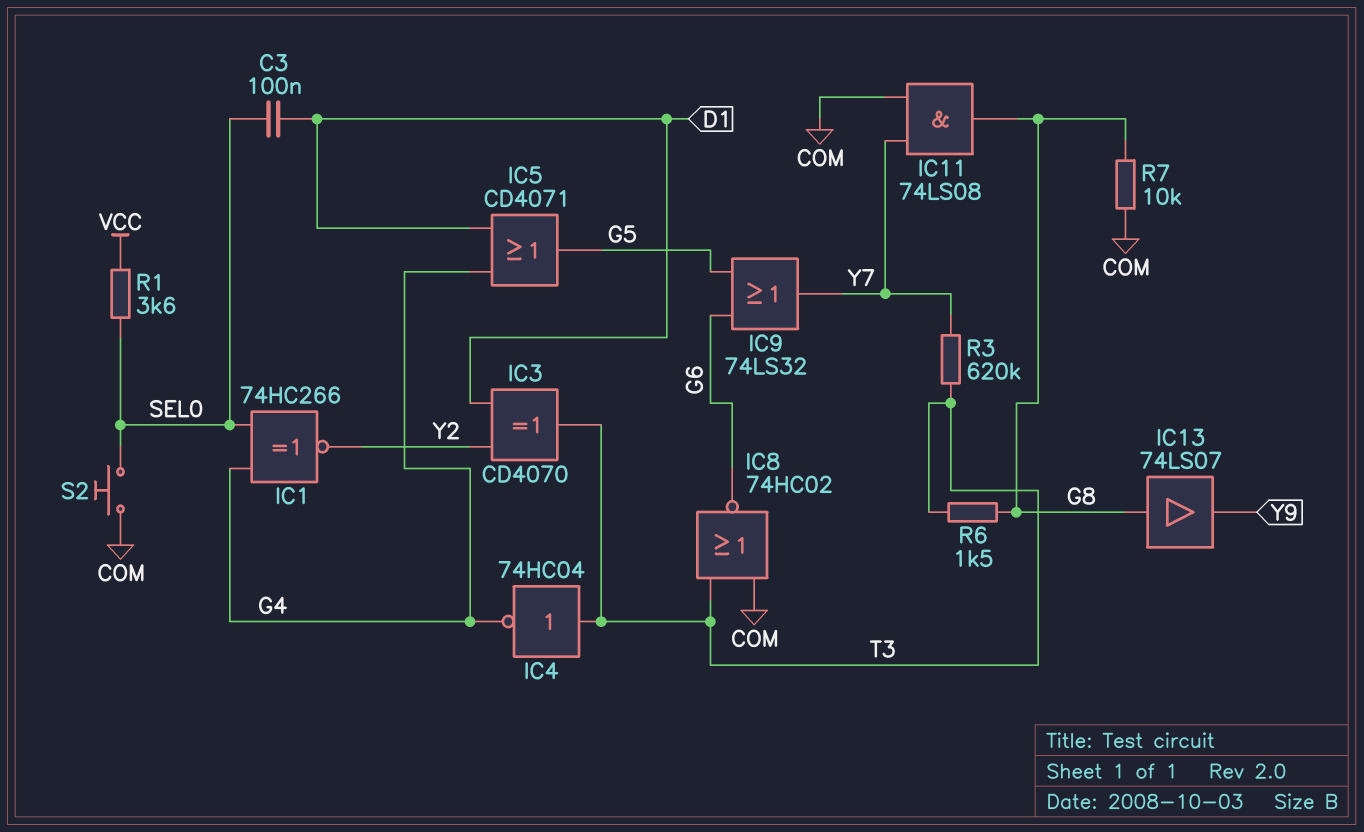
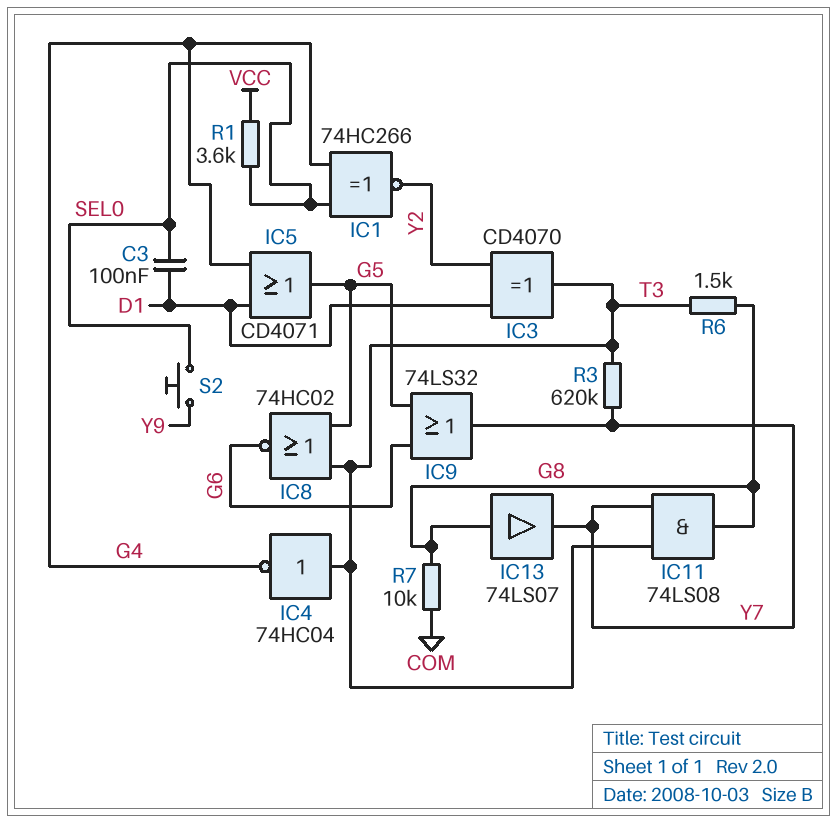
IC8: NOR 74HC02 (in COM, in T3, out G6) -> NOR 74HC02 (in G5, in T3, out G6)
IC11: AND 74LS08 (in COM, in Y7, out G8) -> AND 74LS08 (in T3, in Y7, out G8)
IC13: buffer 74LS07 (in G8, out Y9) -> buffer 74LS07 (in G8, out Y7)
S2: button (COM, SEL0) -> button (SEL0, Y9)

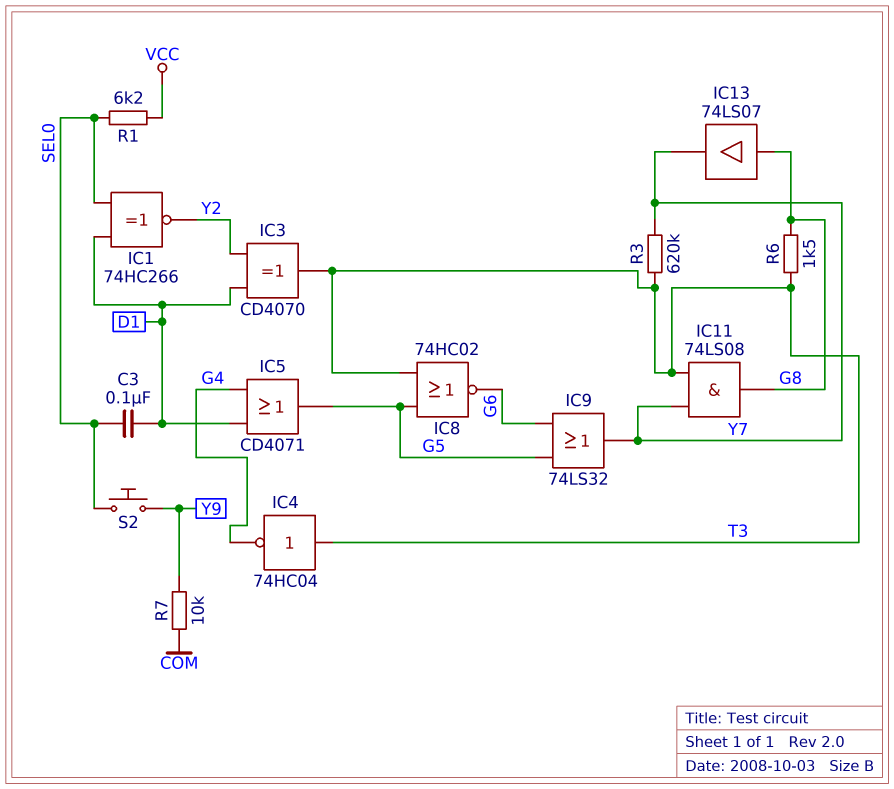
IC1: XNOR 74HC266 (in G4, in SEL0, out Y2) -> XNOR 74HC266 (in D1, in SEL0, out Y2)
R1: 3.6k (SEL0, VCC) -> 6.2k (SEL0, VCC)
R7: 10k (COM, G8) -> 10k (COM, Y9)

